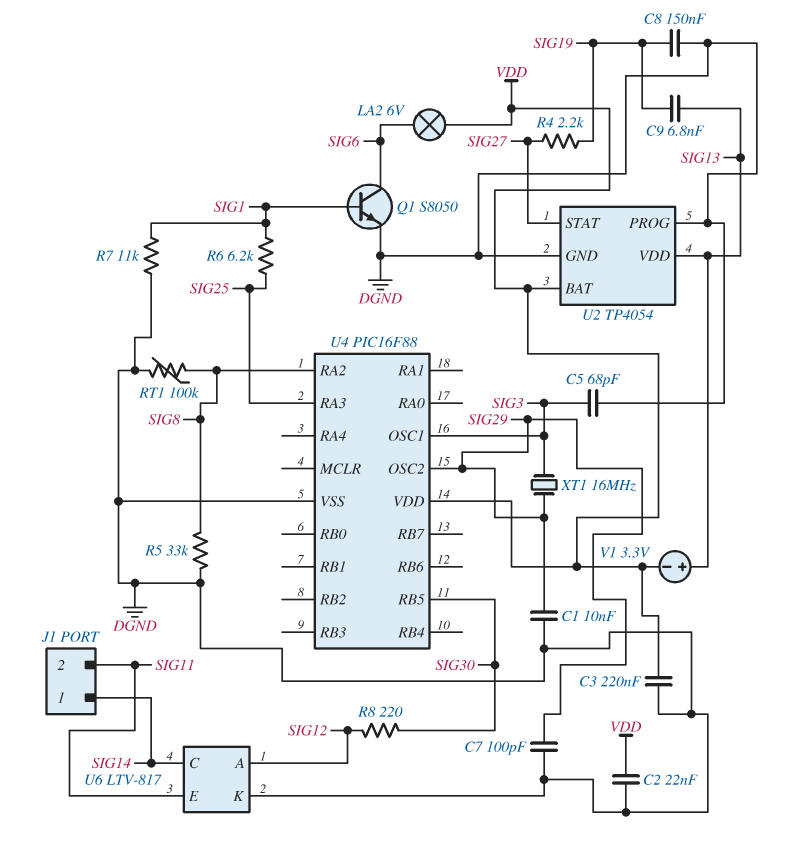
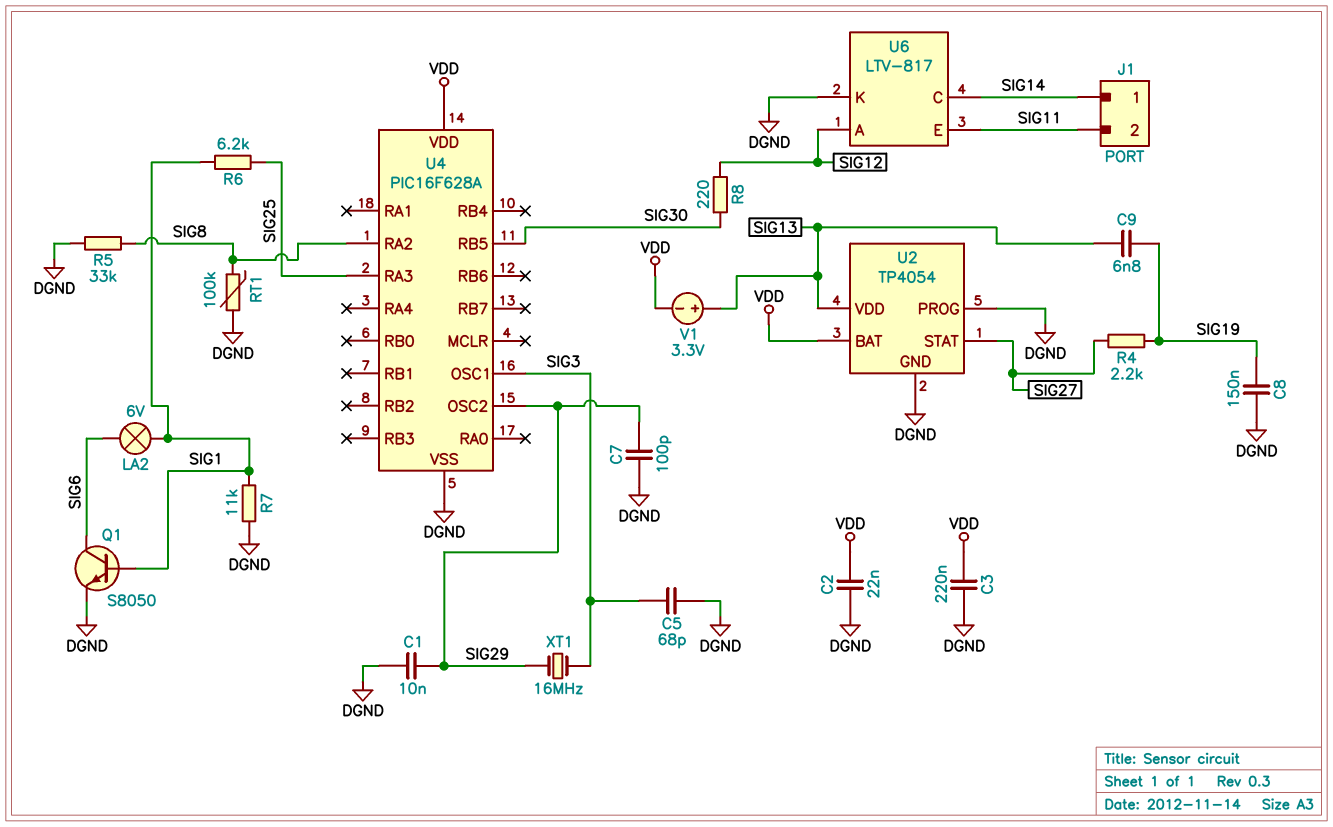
LA2: lamp 6V (SIG6, VDD) -> lamp 6V (SIG1, SIG6)
U4: PIC16F88 -> PIC16F628A

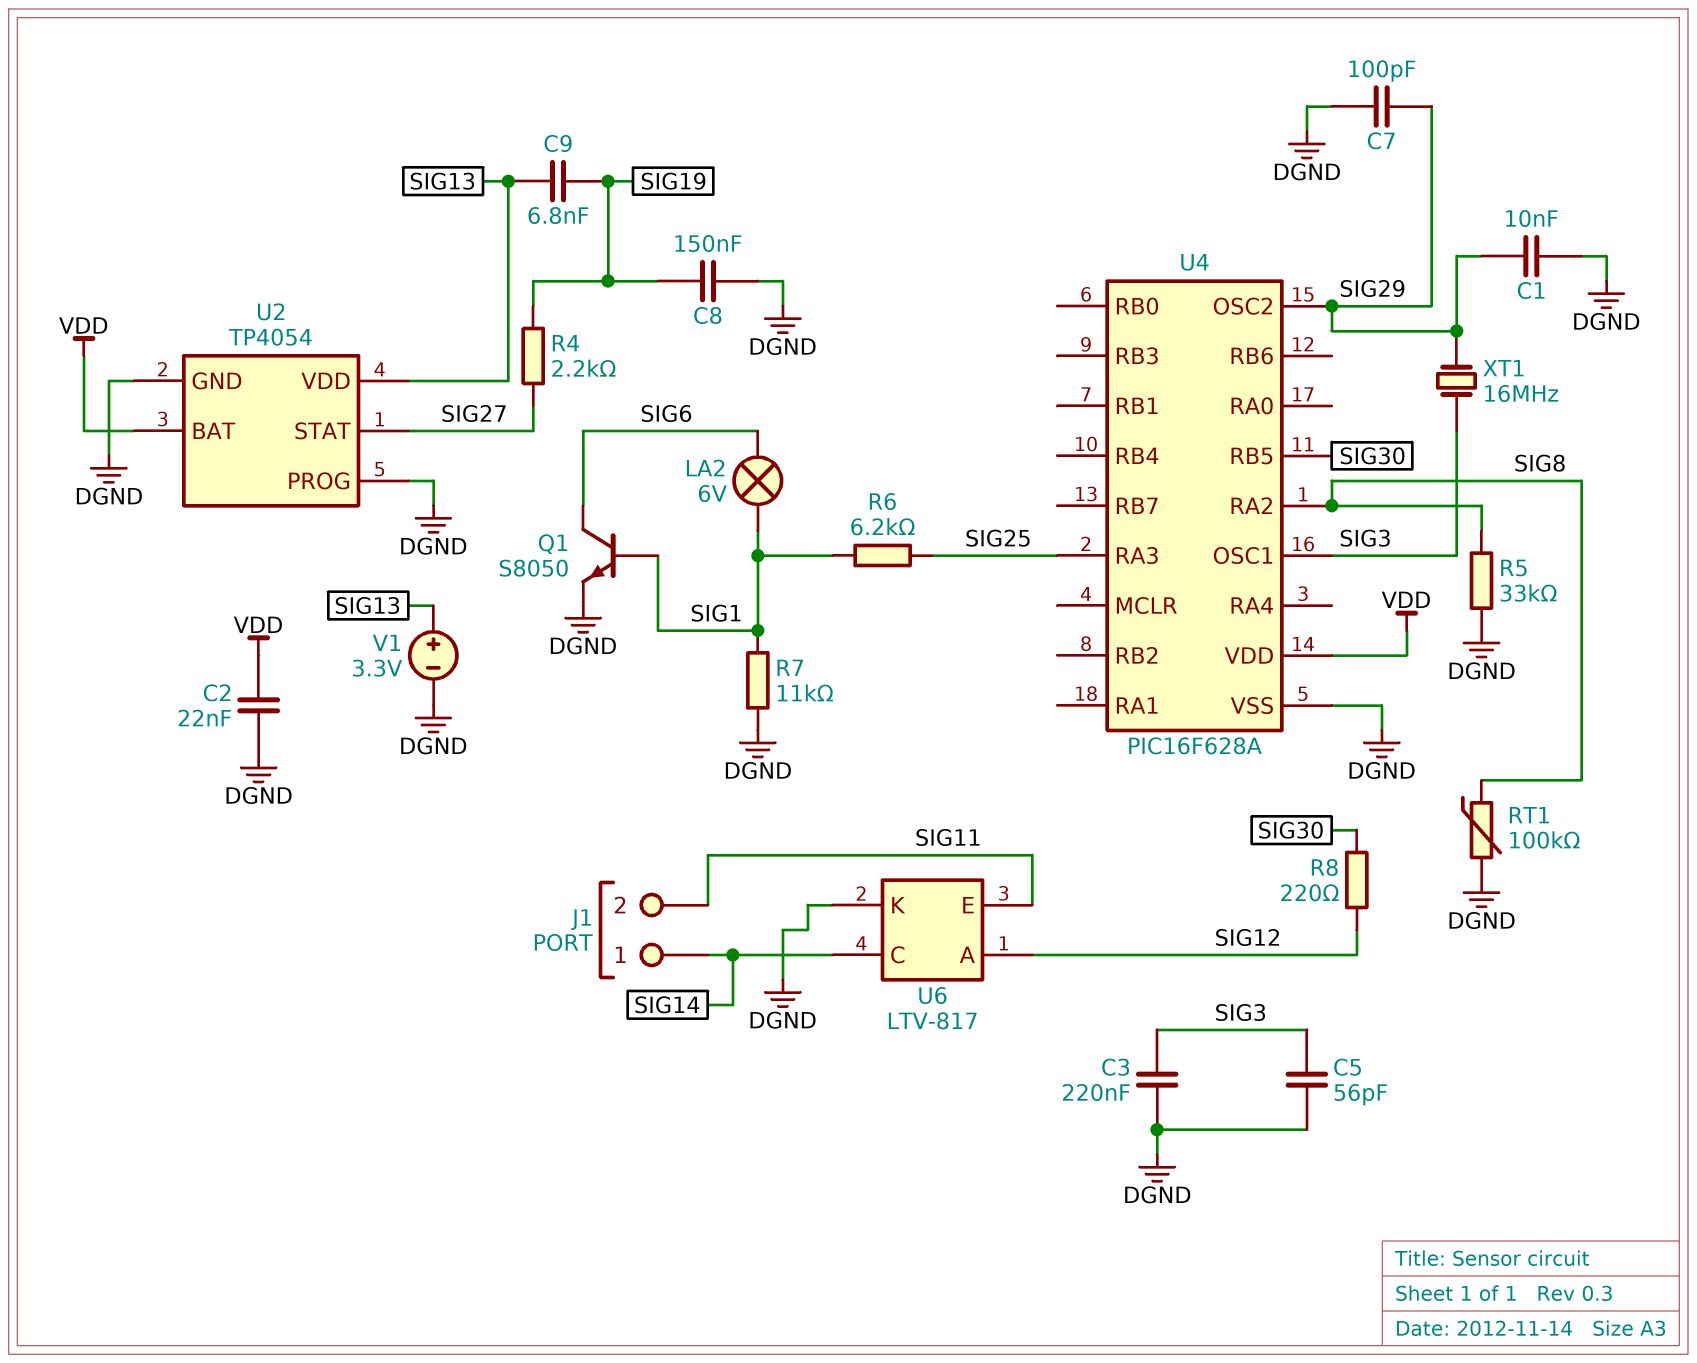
C3: 220nF (DGND, VDD) -> 220nF (DGND, SIG3)
C5: 68pF (DGND, SIG3) -> 56pF (DGND, SIG3)
V1: 3.3V (plus SIG13, minus VDD) -> 3.3V (plus SIG13, minus DGND)

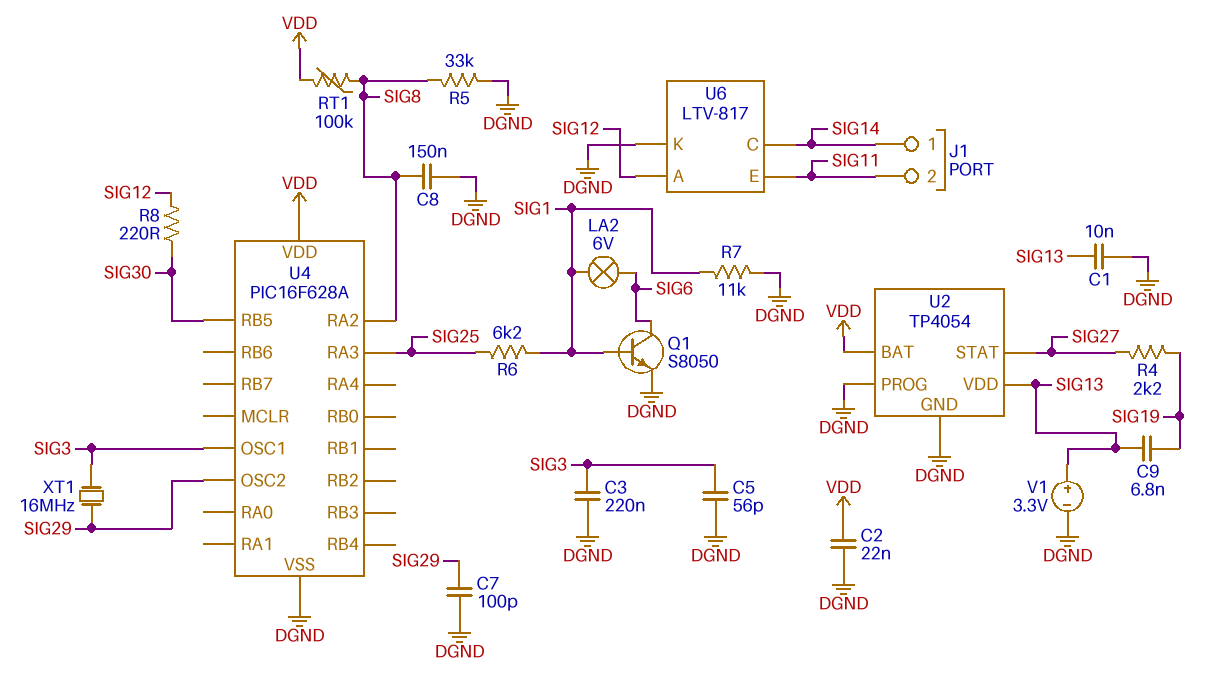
C1: 10nF (DGND, SIG29) -> 10nF (DGND, SIG13)
C8: 150nF (DGND, SIG19) -> 150nF (DGND, SIG8)
RT1: 100k (DGND, SIG8) -> 100k (SIG8, VDD)

